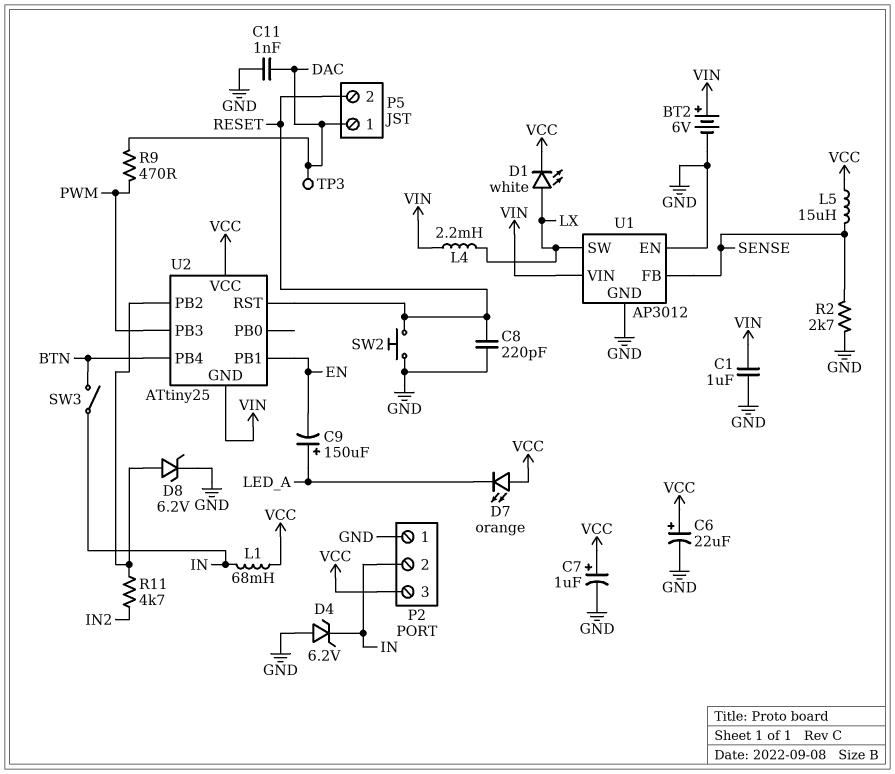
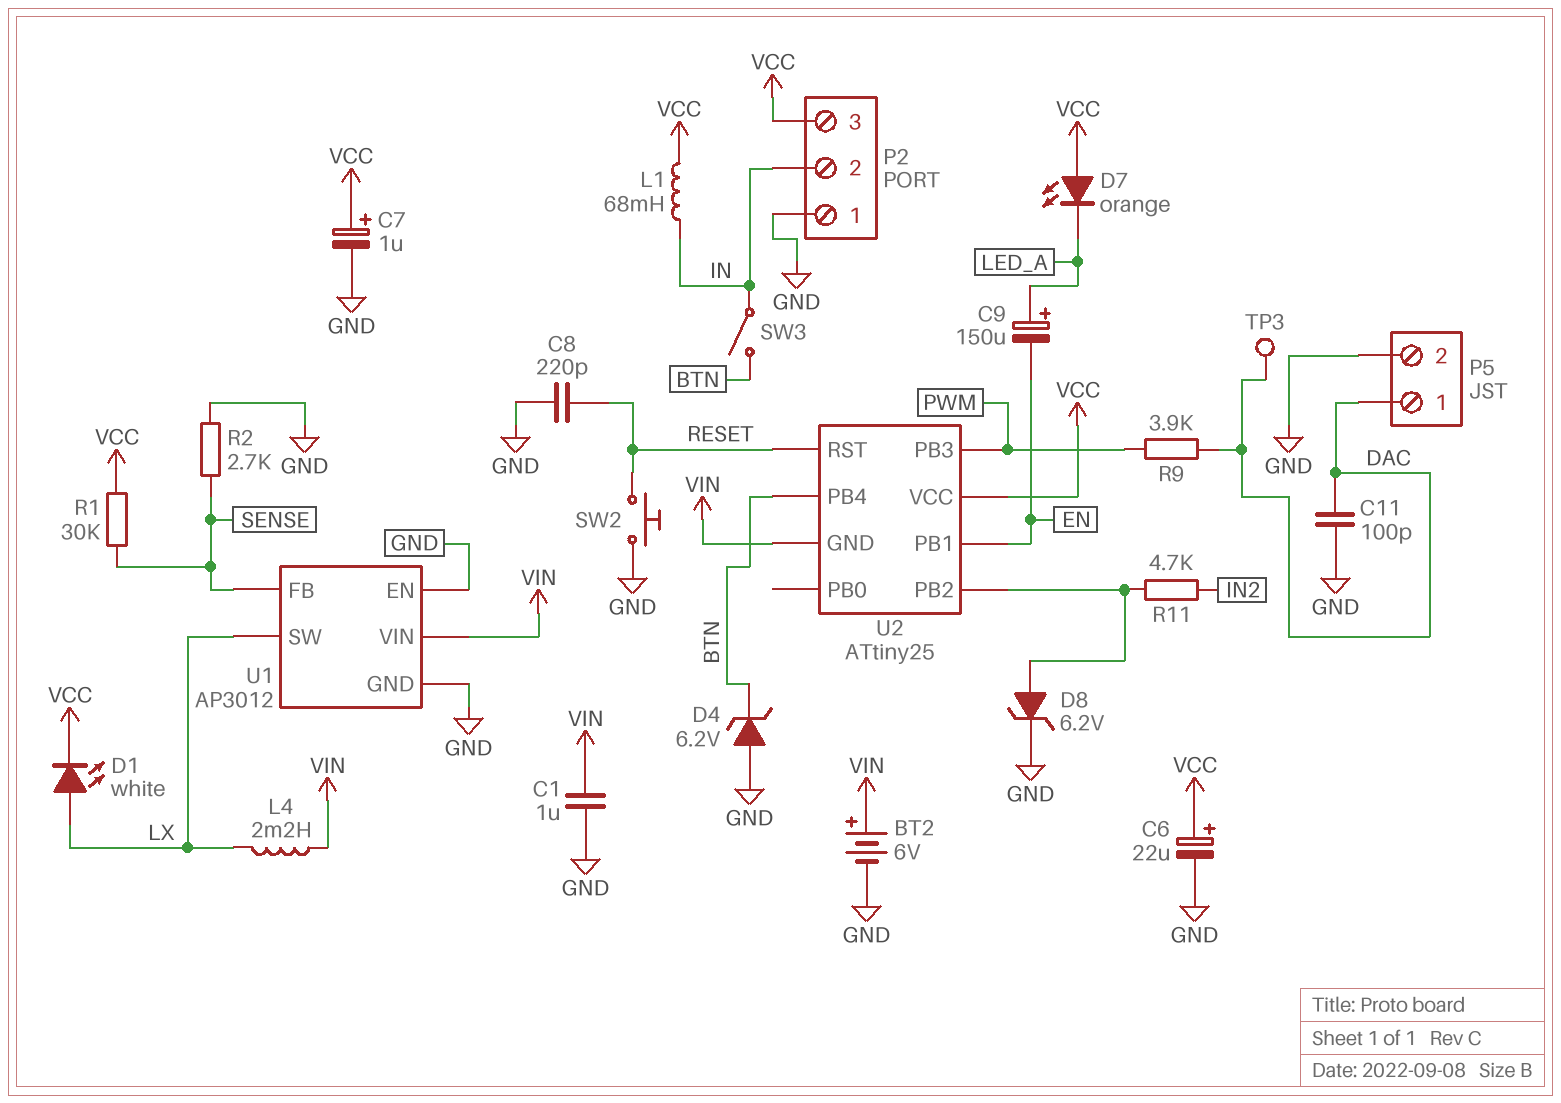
C11: 1nF (DAC, GND) -> 100pF (DAC, GND)
D4: zener 6.2V (A GND, K IN) -> zener 6.2V (A GND, K BTN)
L5: 15uH (SENSE, VCC) -> none
P5 pin 2: RESET -> GND
R1: none -> 30k (SENSE, VCC)
R9: 470 (DAC, PWM) -> 3.9k (DAC, PWM)

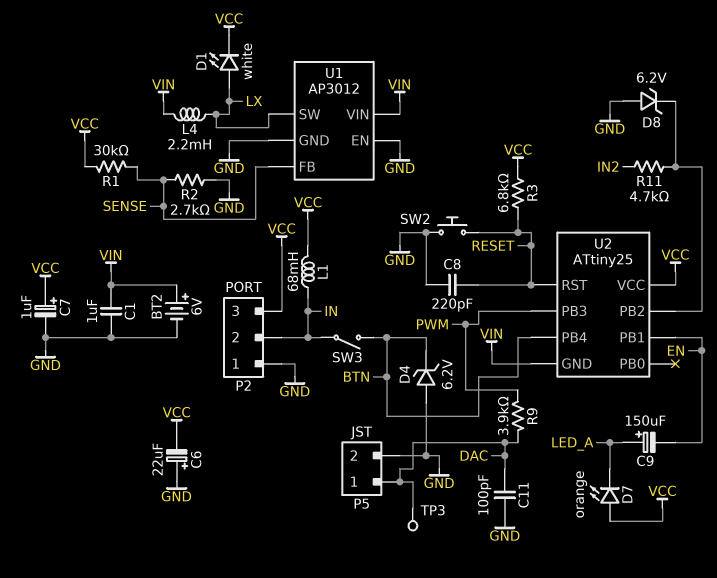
C6: 22uF (plus VCC, minus GND) -> 22uF (plus GND, minus VCC)
D8: zener 6.2V (A U2/PB2, K GND) -> zener 6.2V (A GND, K U2/PB2)
R3: none -> 6.8k (RESET, VCC)

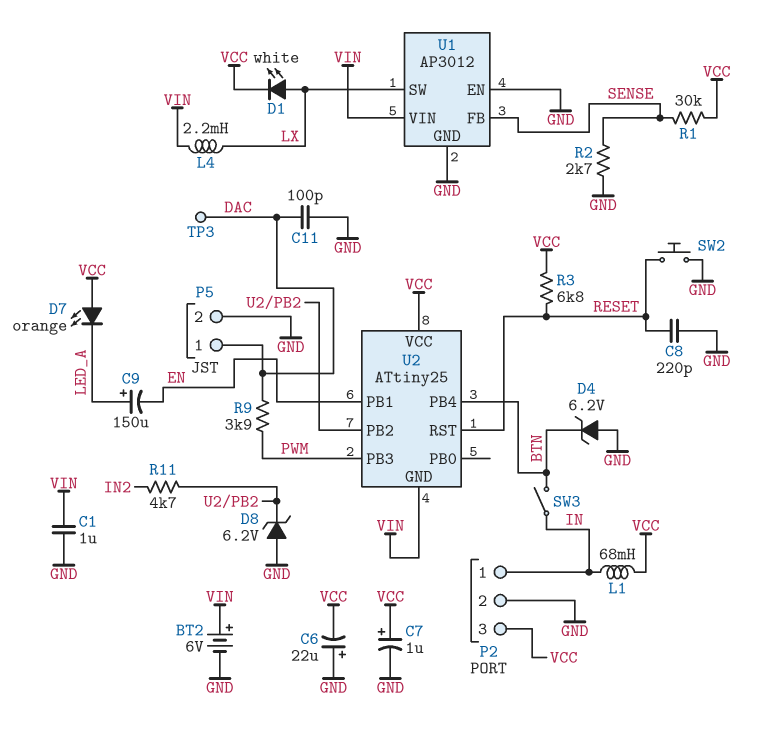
P2 pin 1: GND -> IN
P2 pin 2: IN -> GND

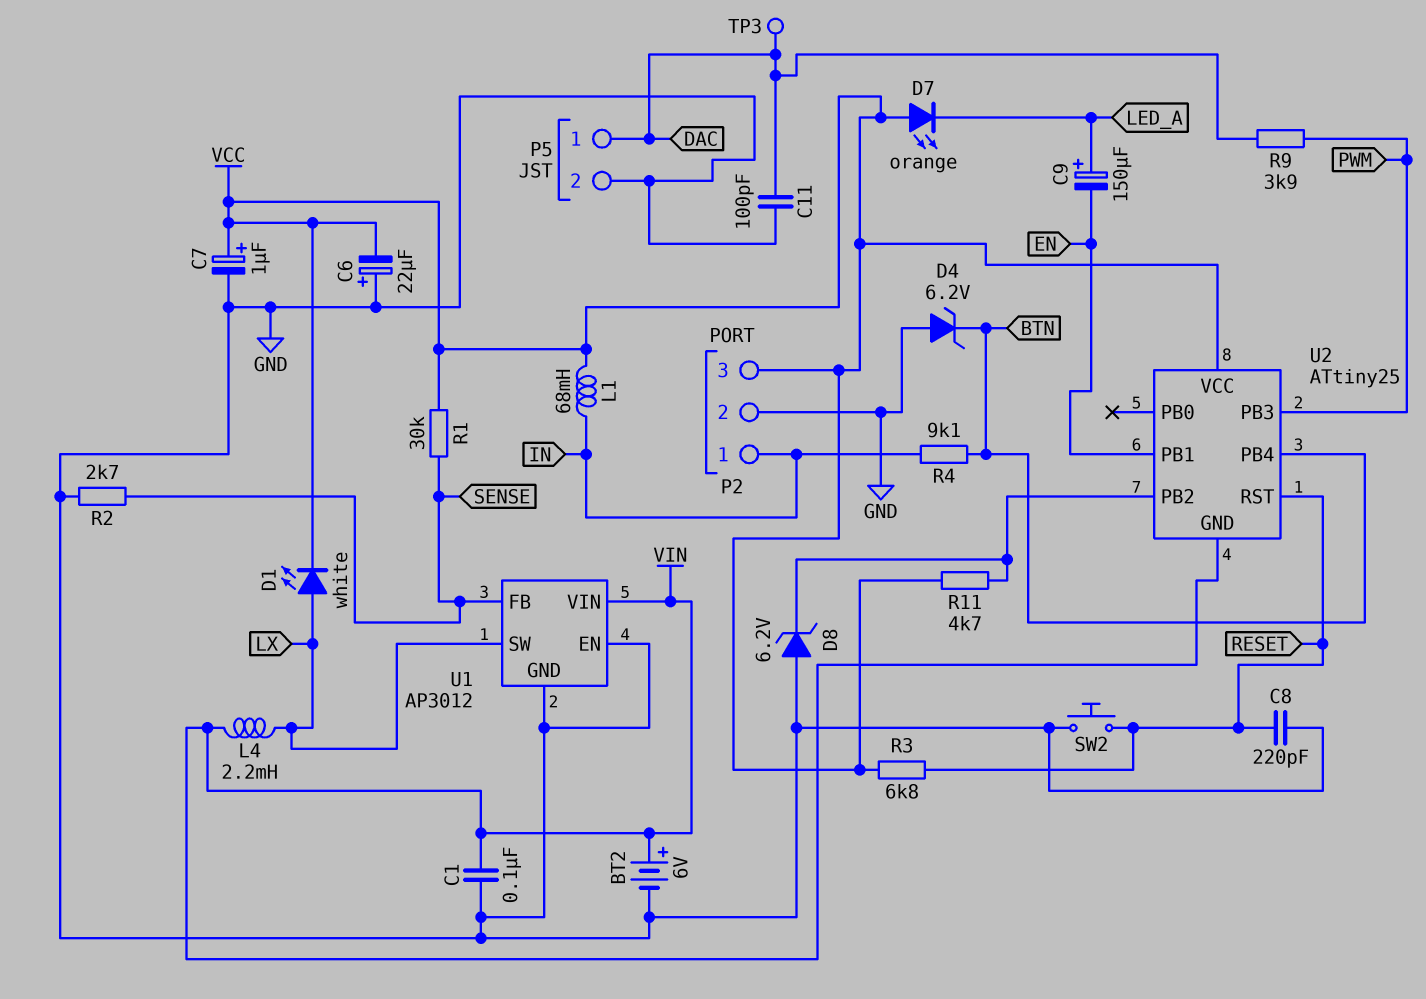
C1: 1uF (GND, VIN) -> 100nF (GND, VIN)
R4: none -> 9.1k (BTN, IN)
R11: 4.7k (IN2, U2/PB2) -> 4.7k (U2/PB2, VCC)
SW3: switch (BTN, IN) -> none

